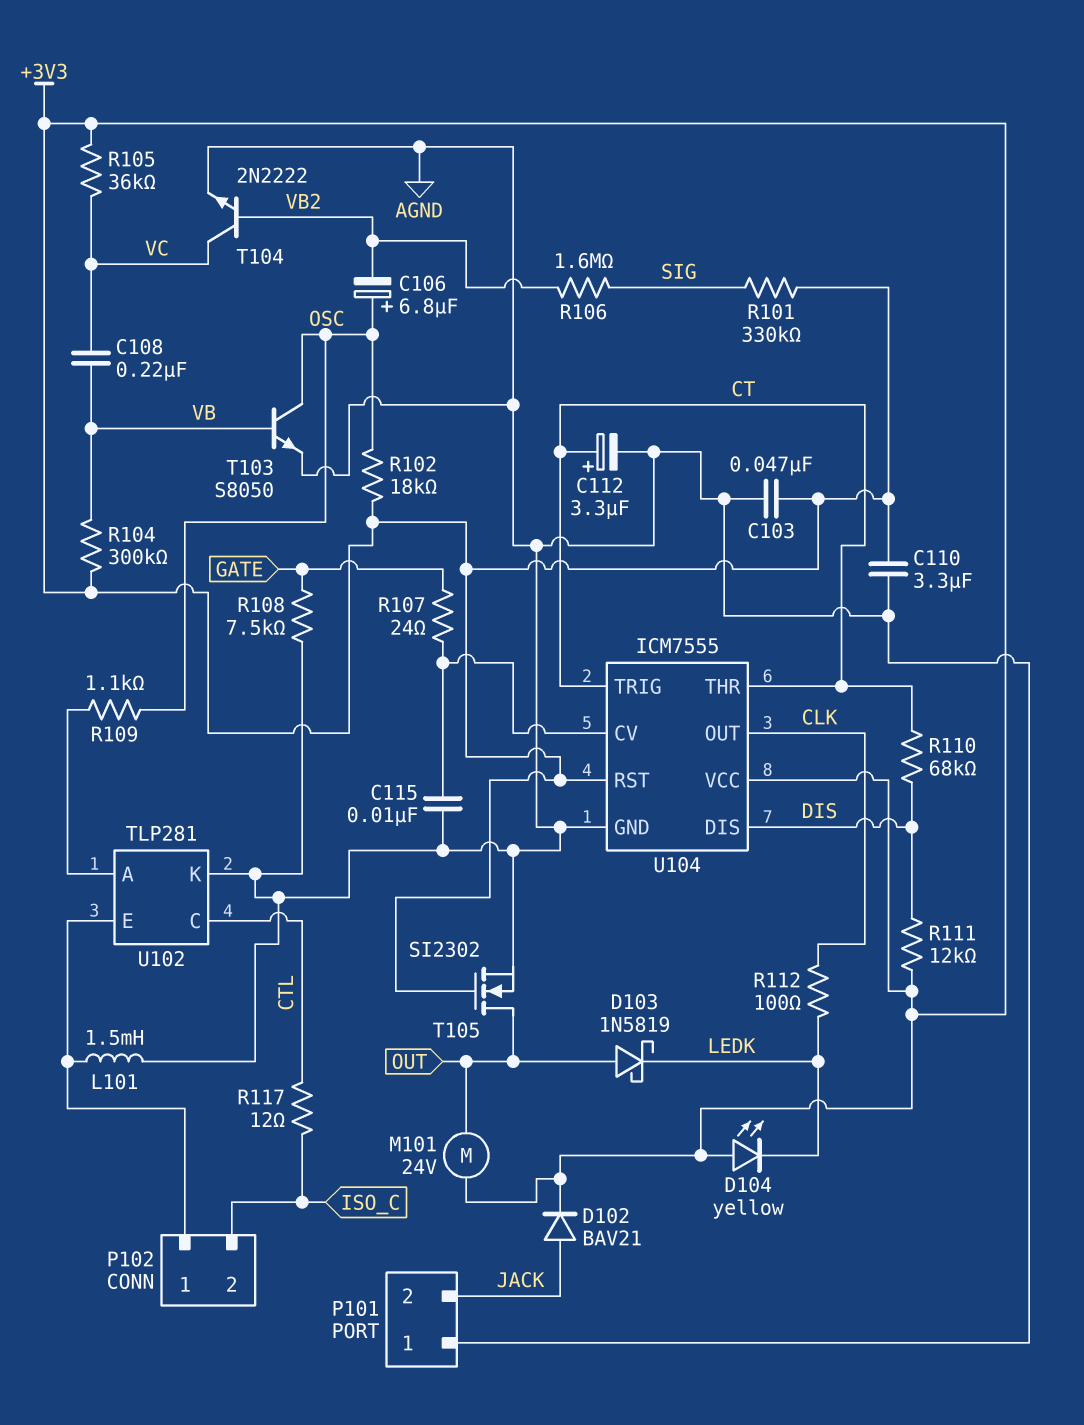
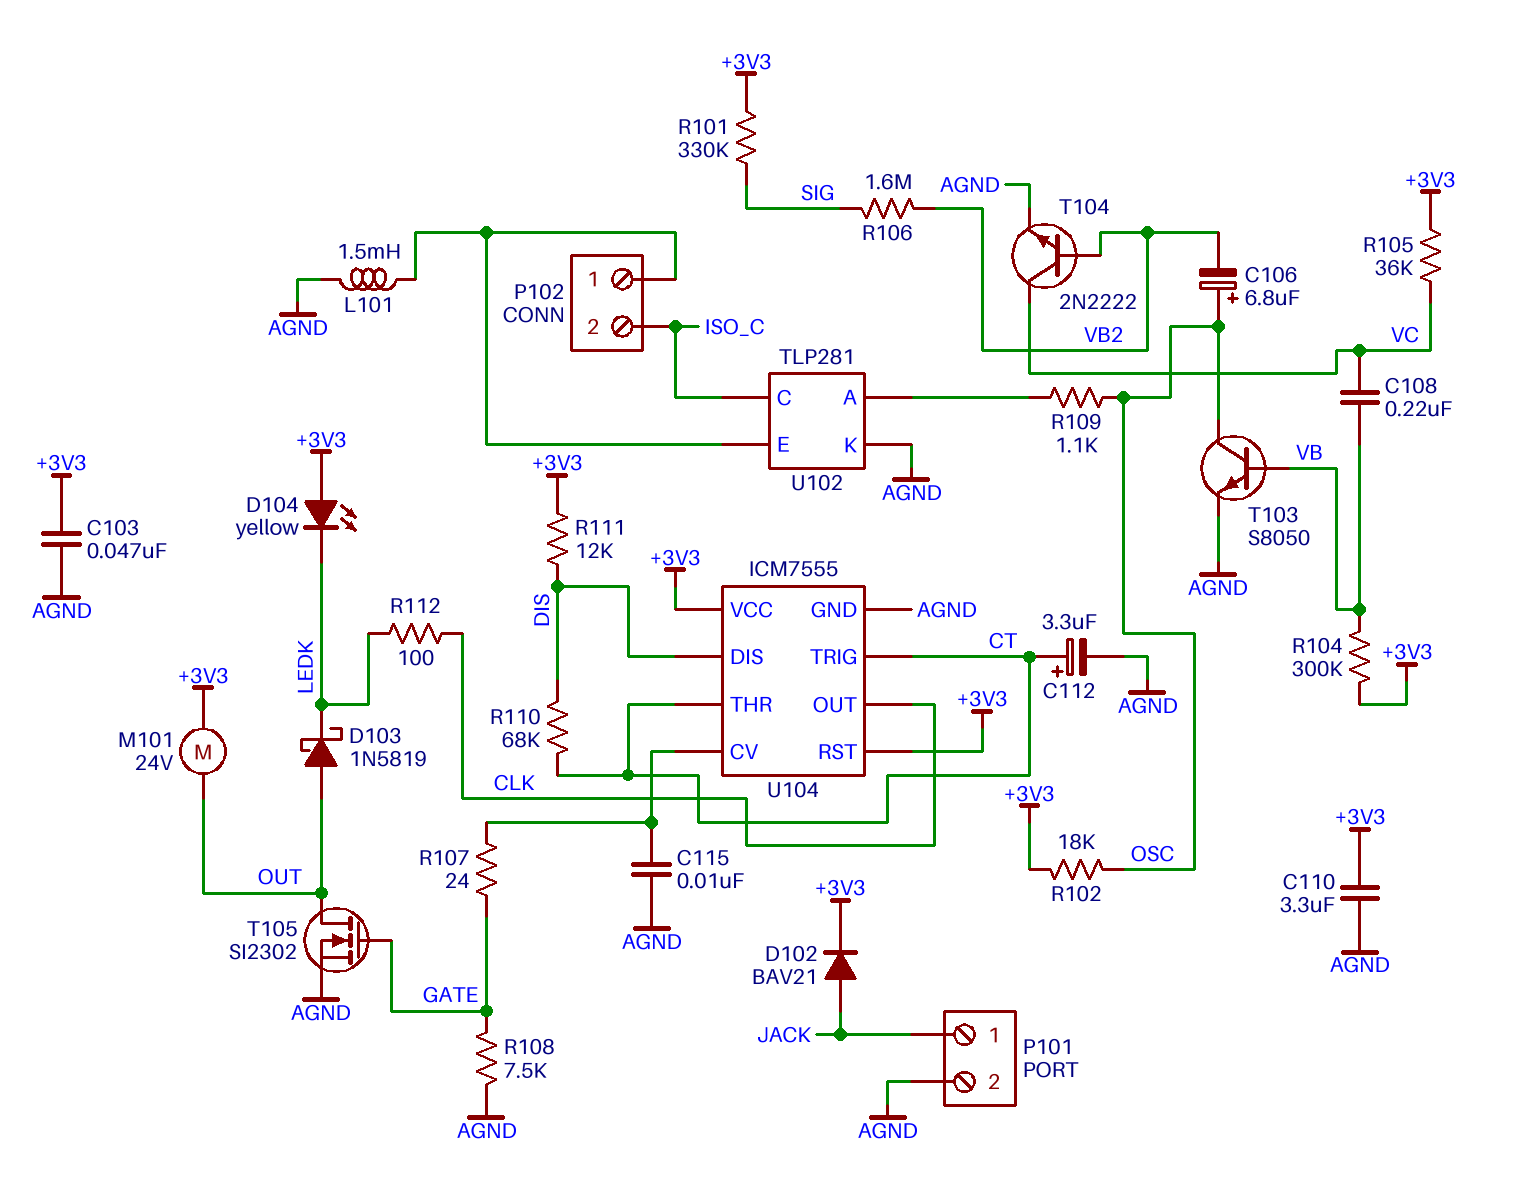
P101 pin 1: AGND -> JACK
P101 pin 2: JACK -> AGND
R117: 12 (CTL, ISO_C) -> none
T105: NMOS SI2302 (G +3V3, D OUT, S AGND) -> NMOS SI2302 (G GATE, D OUT, S AGND)
U102 pin C: CTL -> ISO_C

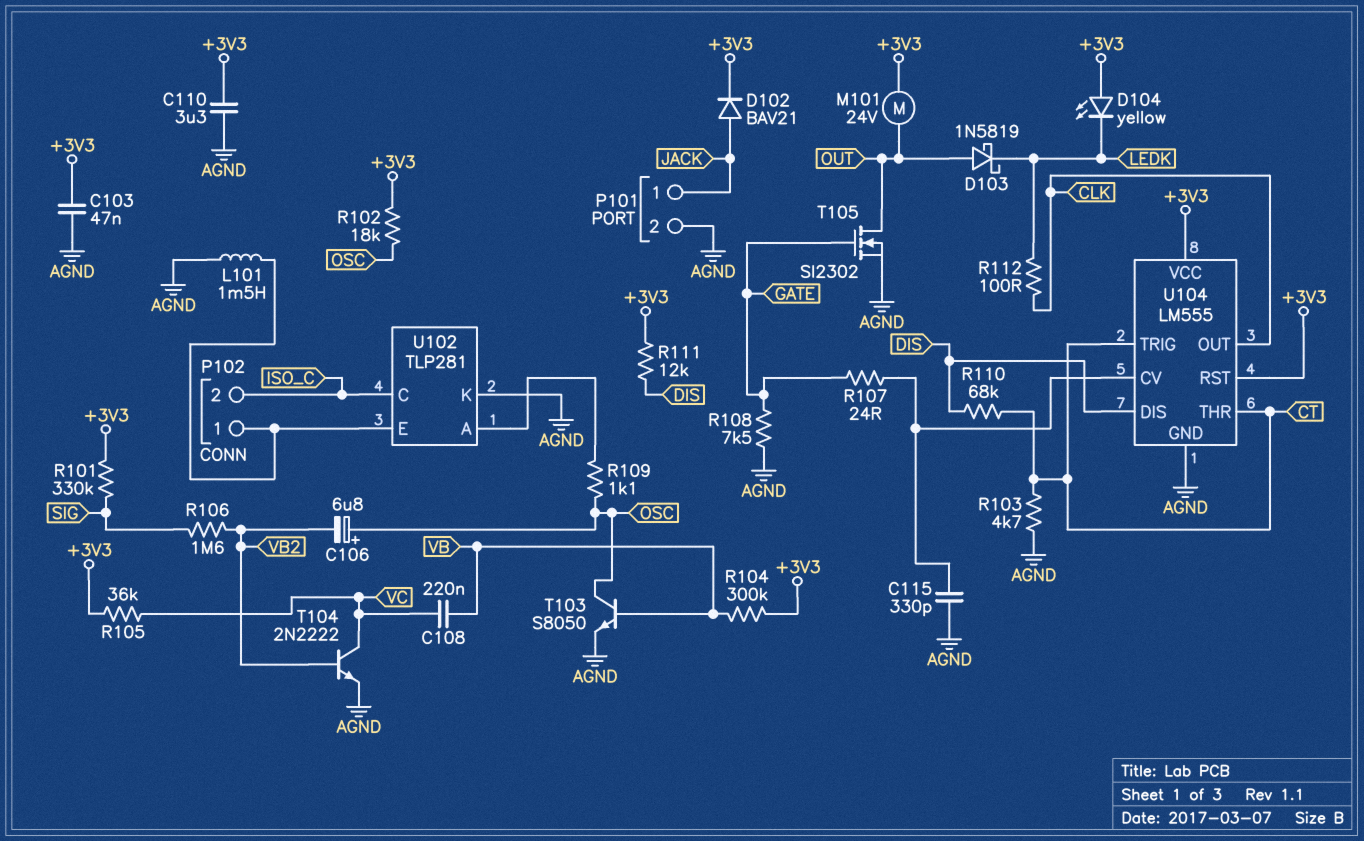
C112: 3.3uF (plus CT, minus AGND) -> none
C115: 10nF (AGND, U104/CV) -> 330pF (AGND, U104/CV)
R103: none -> 4.7k (AGND, CT)
U104: ICM7555 -> LM555

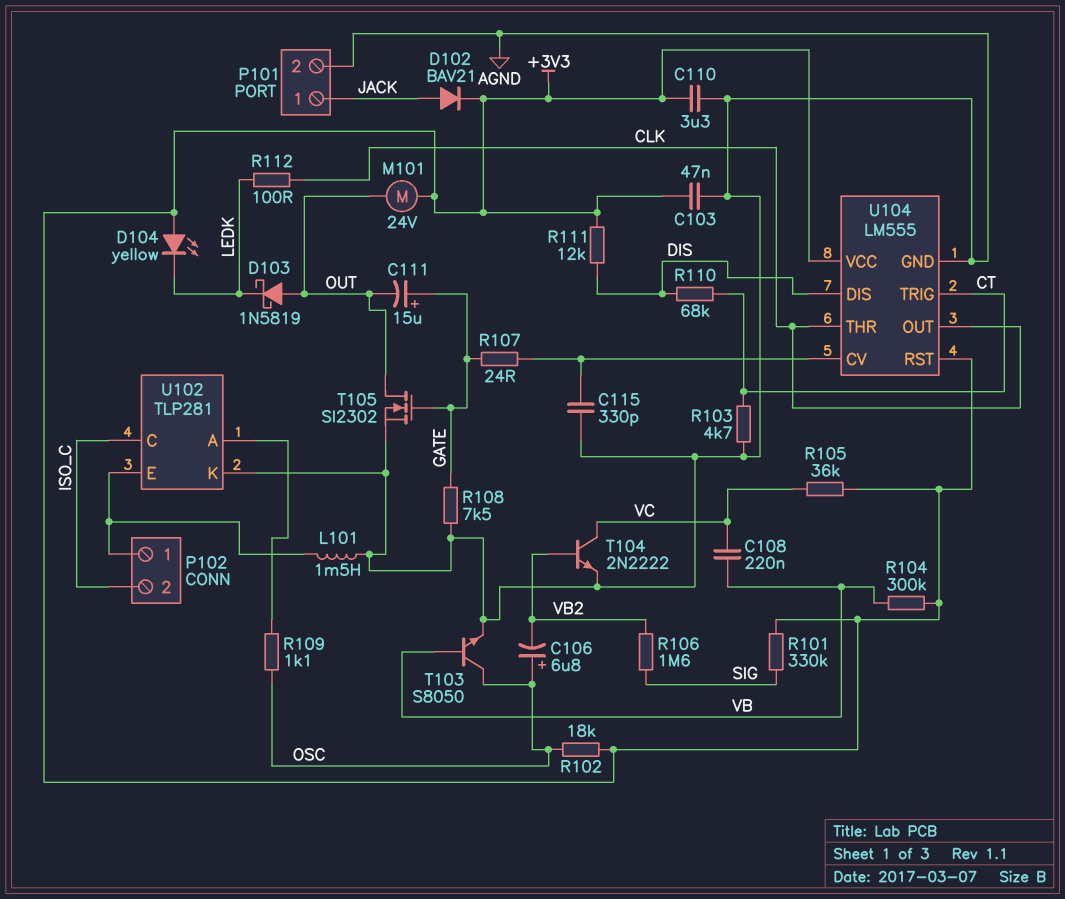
C111: none -> 15uF (plus GATE, minus OUT)
U104 pin THR: CT -> CLK

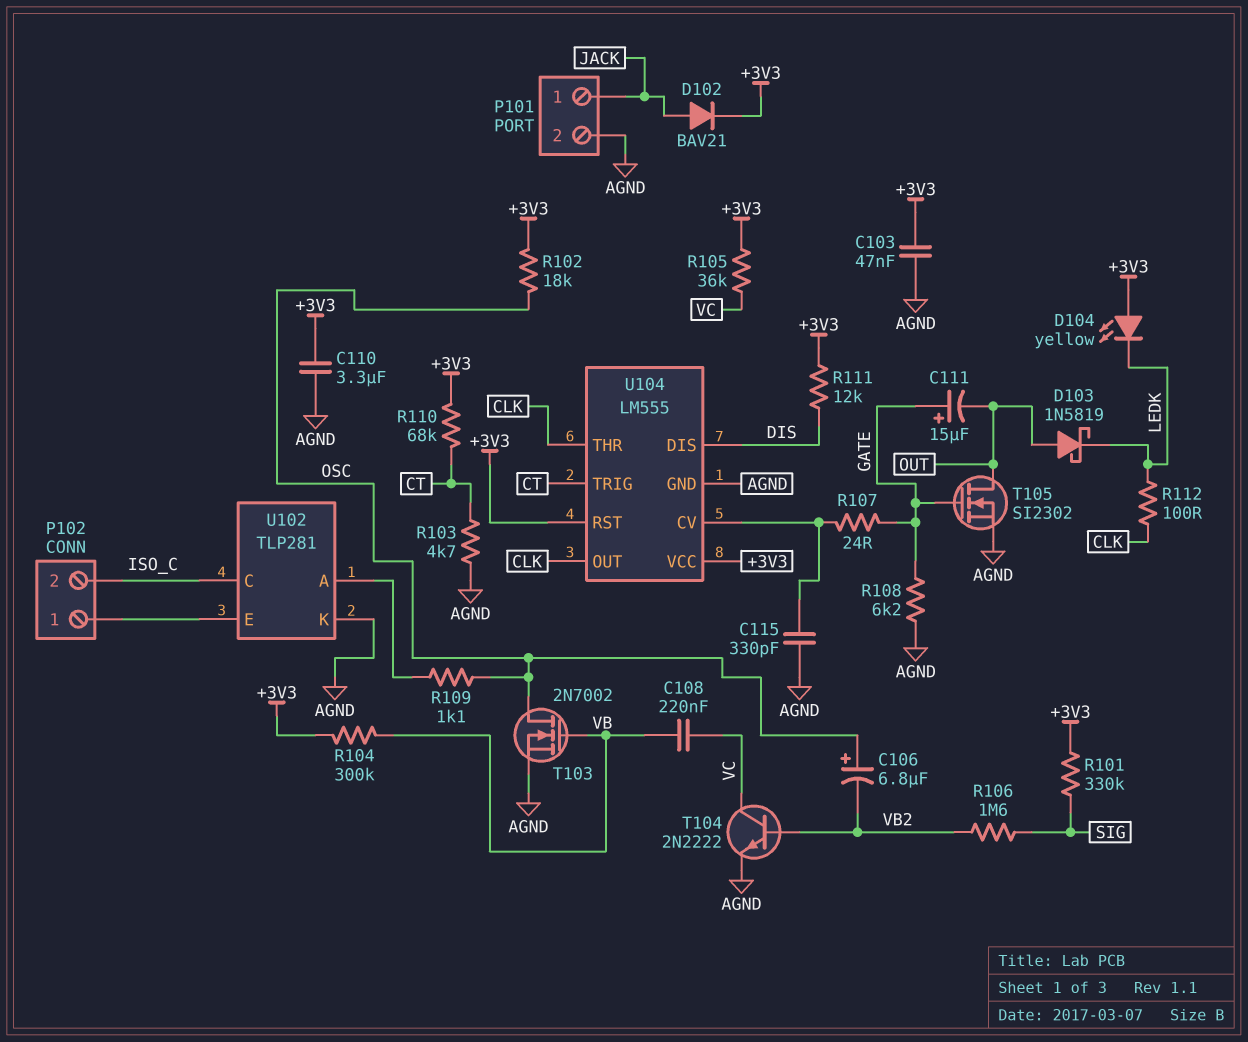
L101: 1.5mH (AGND, P102/1) -> none
M101: motor 24V (+3V3, OUT) -> none
R108: 7.5k (AGND, GATE) -> 6.2k (AGND, GATE)
R110: 68k (CT, DIS) -> 68k (+3V3, CT)
T103: NPN S8050 (B VB, C OSC, E AGND) -> NMOS 2N7002 (G VB, D OSC, S AGND)

